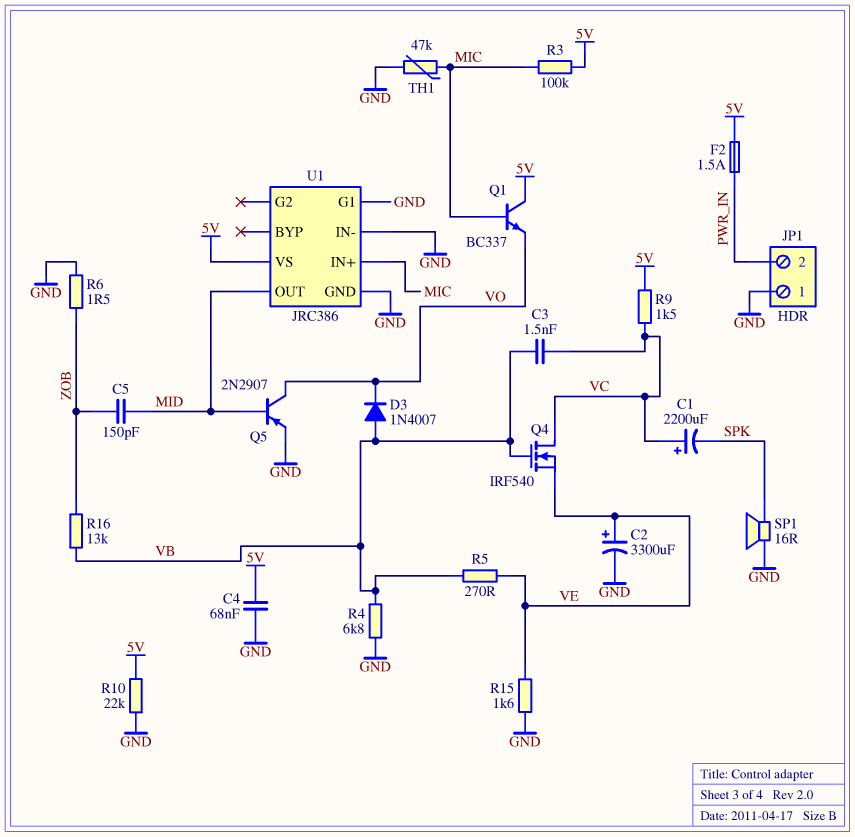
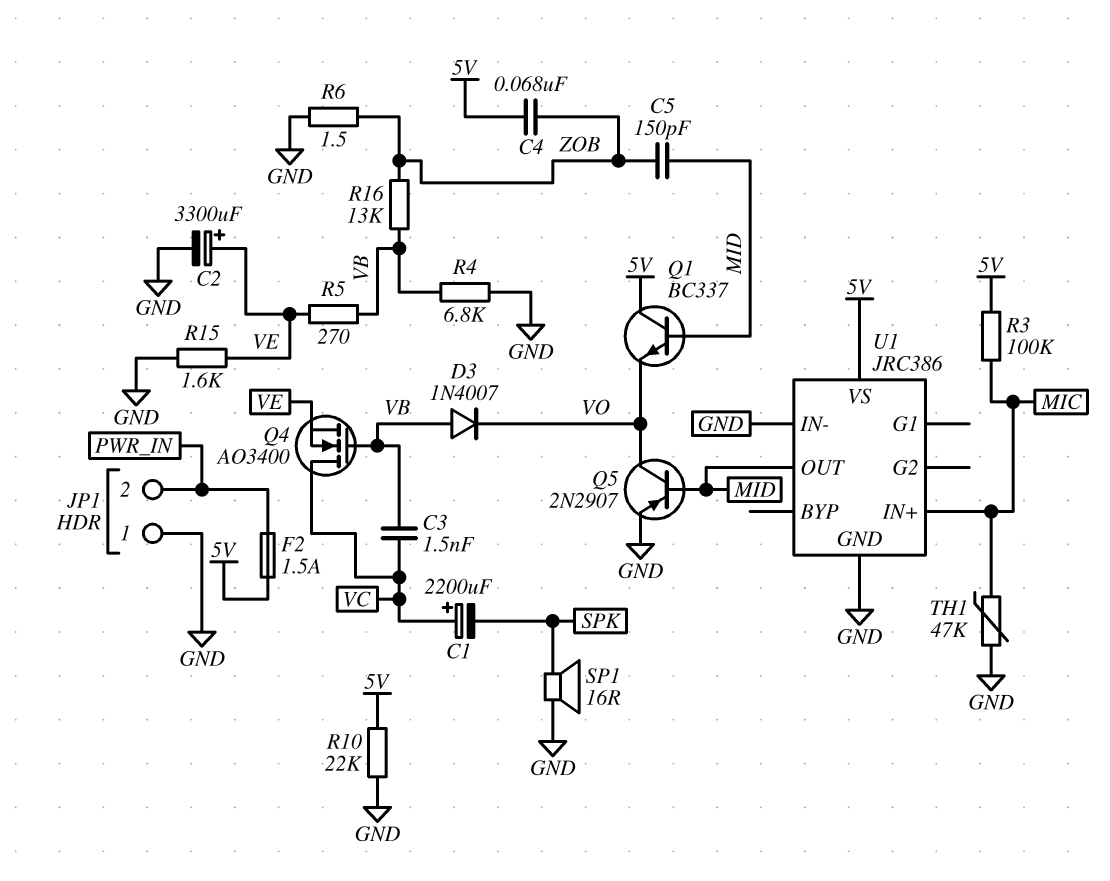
C4: 68nF (5V, GND) -> 68nF (5V, ZOB)
Q1: NPN BC337 (B MIC, C 5V, E VO) -> NPN BC337 (B MID, C 5V, E VO)
Q4: NMOS IRF540 (G VB, D VC, S VE) -> NMOS AO3400 (G VB, D VC, S VE)
R9: 1.5k (5V, VC) -> none
U1 pin G1: GND -> none

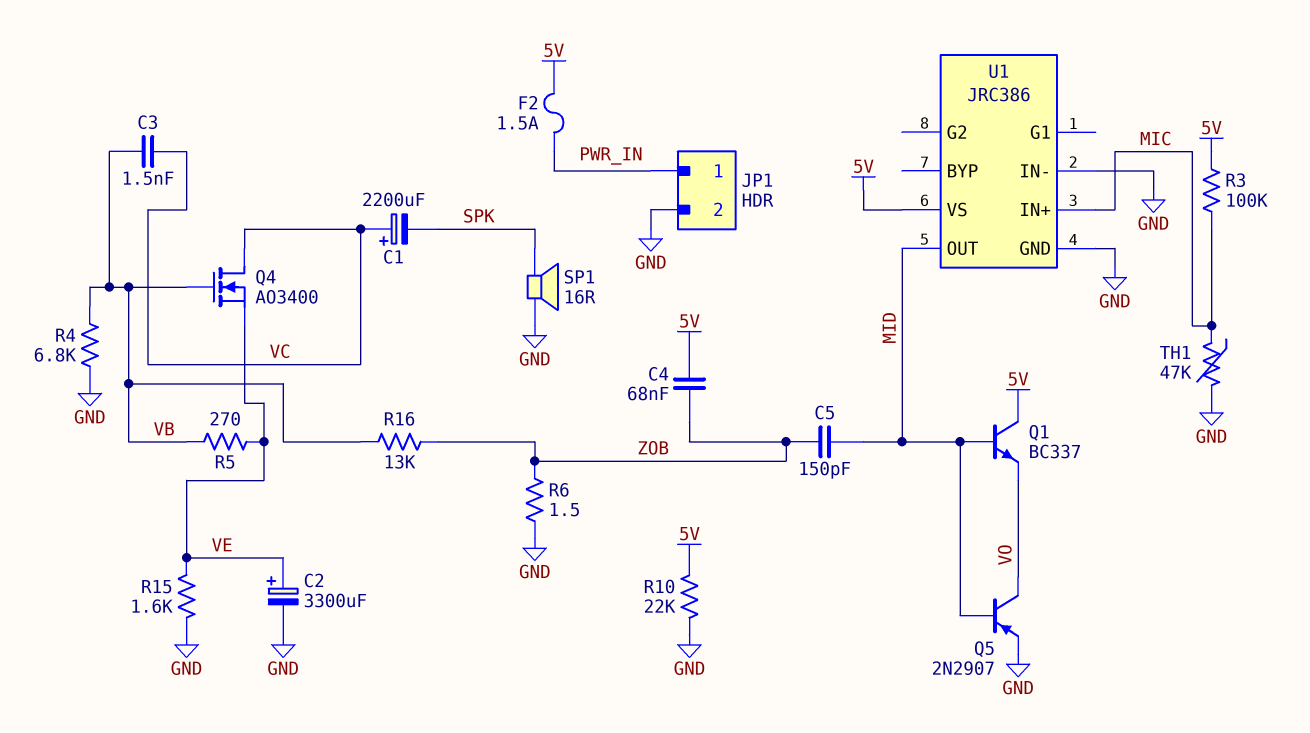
D3: diode 1N4007 (A VB, K VO) -> none
JP1 pin 1: GND -> PWR_IN
JP1 pin 2: PWR_IN -> GND

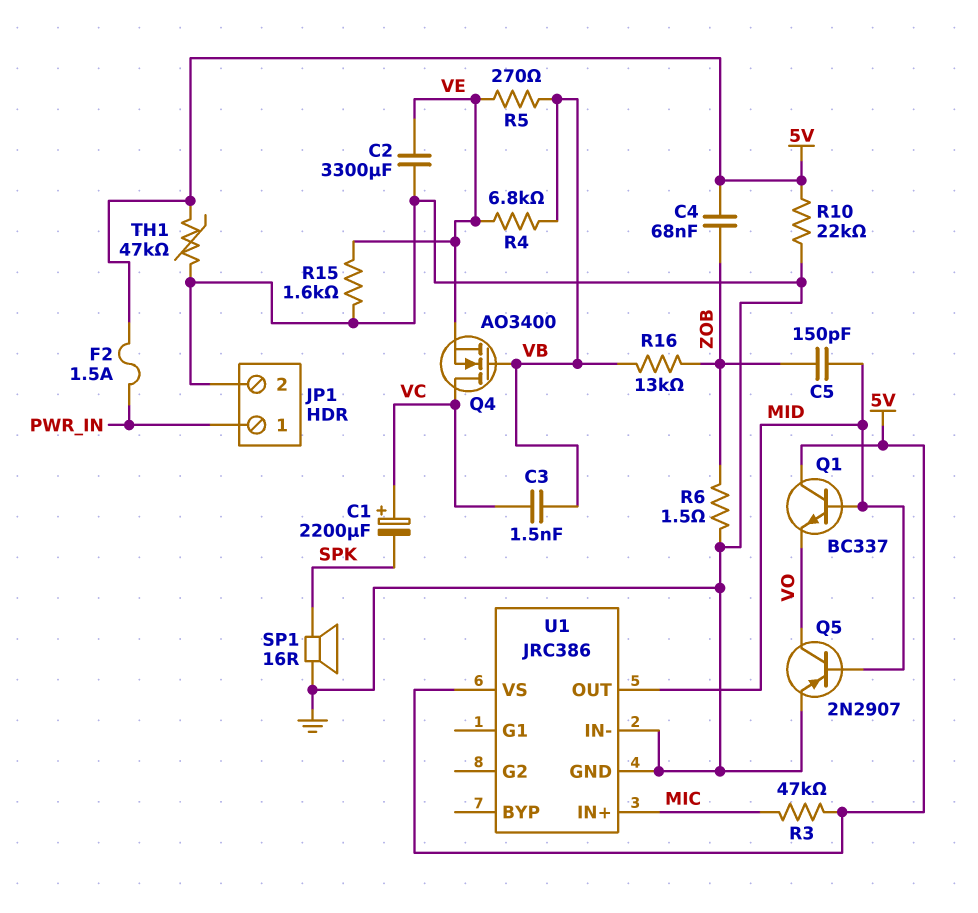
C2: 3300uF (plus VE, minus GND) -> 3300uF (GND, VE)
R3: 100k (5V, MIC) -> 47k (5V, MIC)
R4: 6.8k (GND, VB) -> 6.8k (VB, VE)
TH1: 47k (GND, MIC) -> 47k (5V, GND)

